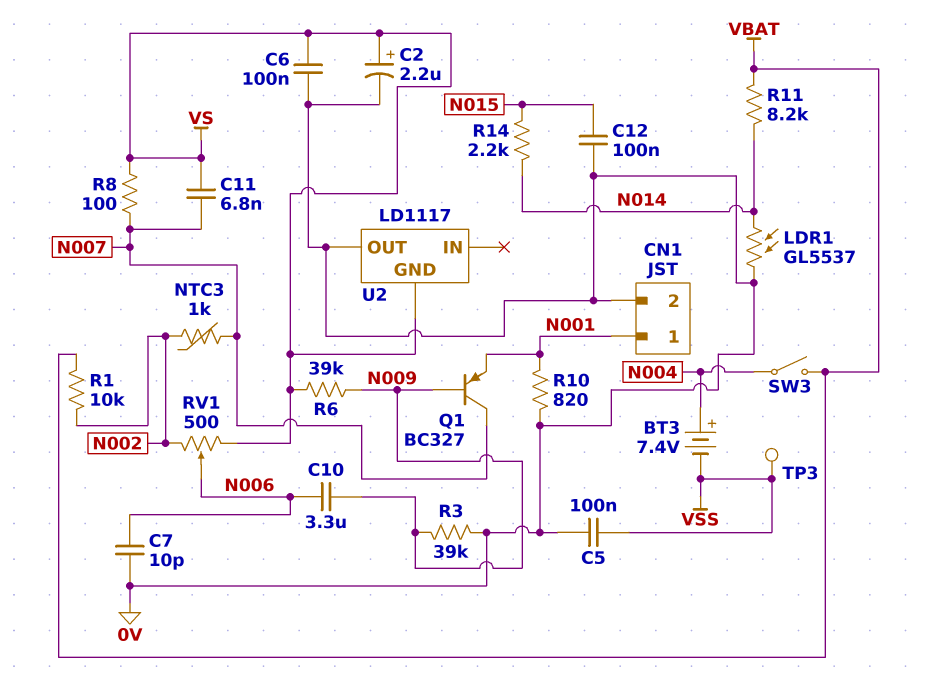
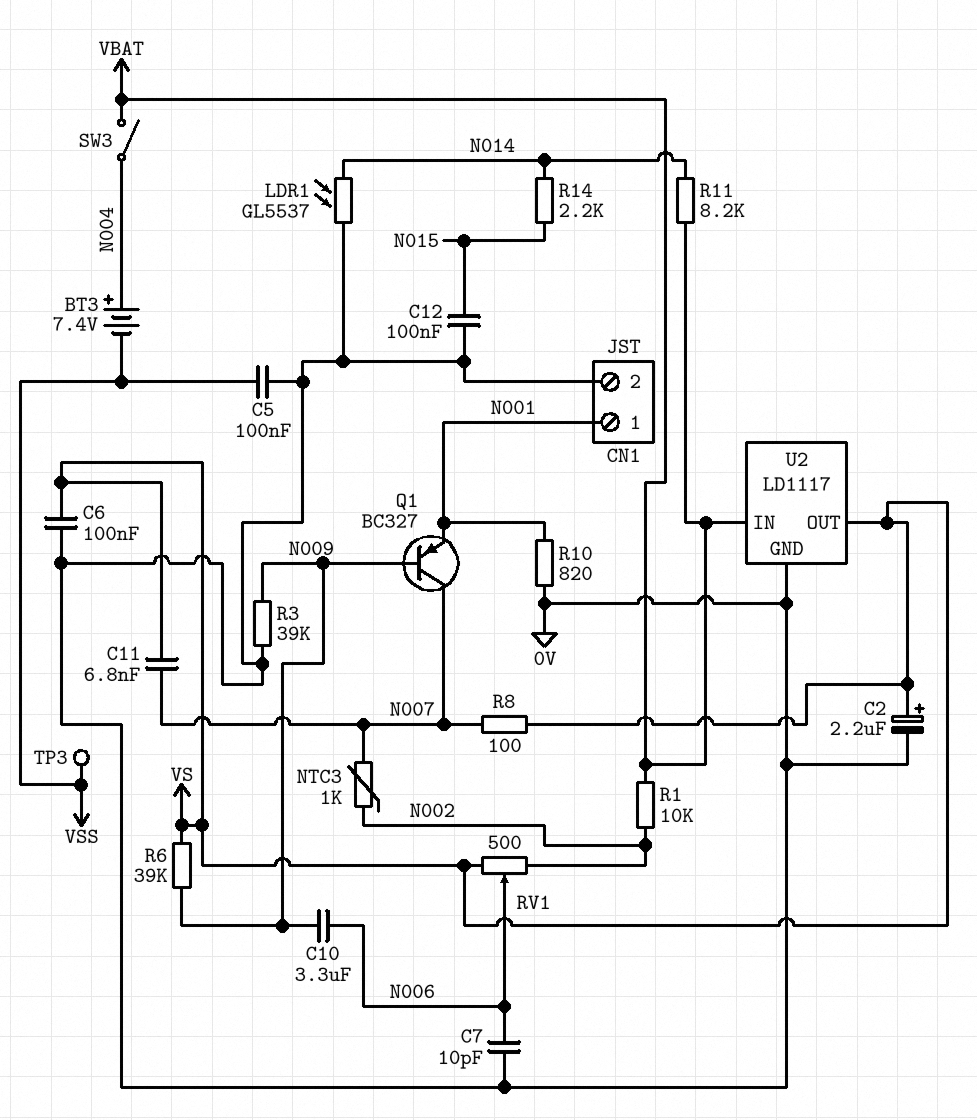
U2 pin GND: VS -> 0V
U2 pin IN: none -> VBAT
U2 pin OUT: 0V -> VS

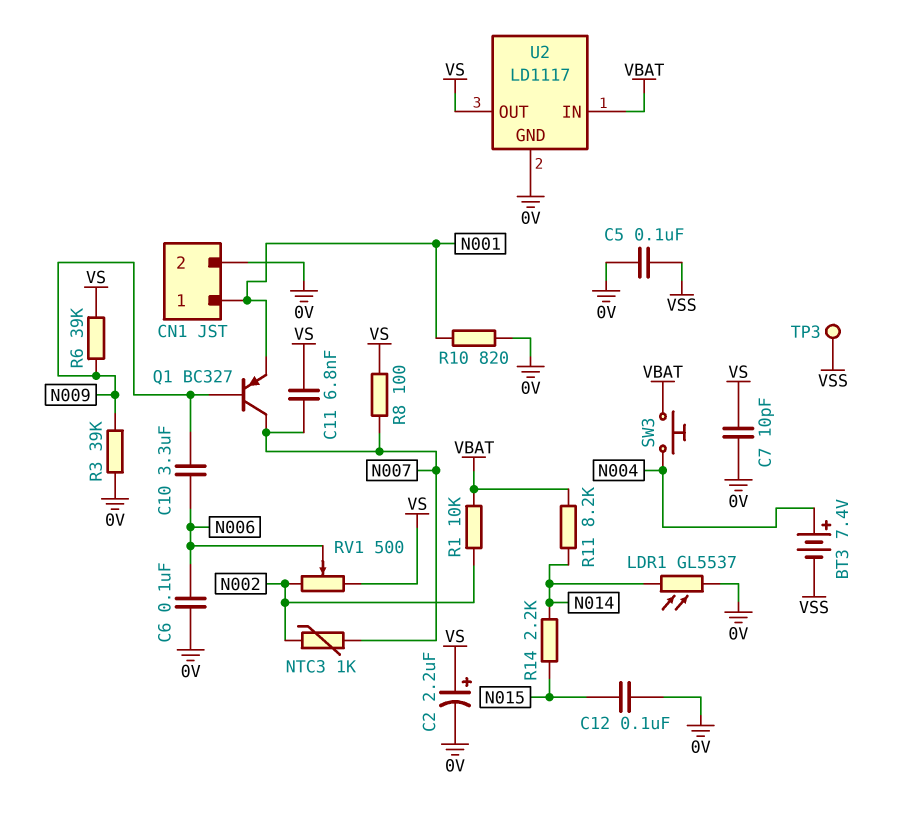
C6: 100nF (0V, VS) -> 100nF (0V, N006)
C7: 10pF (0V, N006) -> 10pF (0V, VS)
SW3: switch (N004, VBAT) -> button (N004, VBAT)

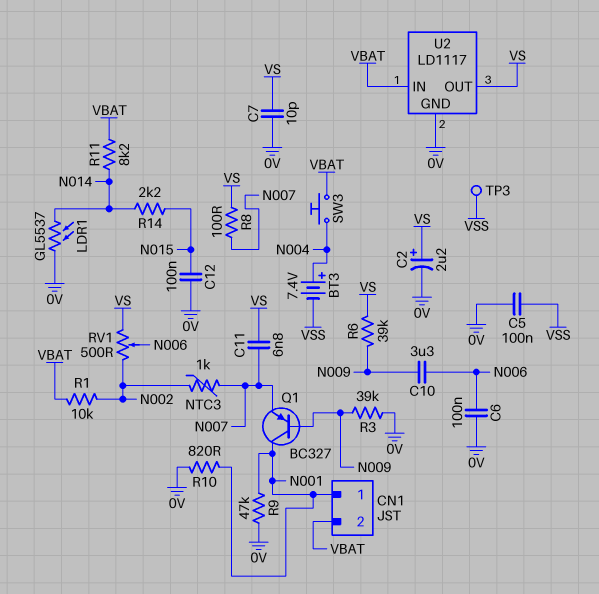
CN1 pin 2: 0V -> VBAT
Q1: PNP BC327 (B N009, C N007, E N001) -> PNP BC327 (B N009, C N001, E N007)
R9: none -> 47k (0V, N001)

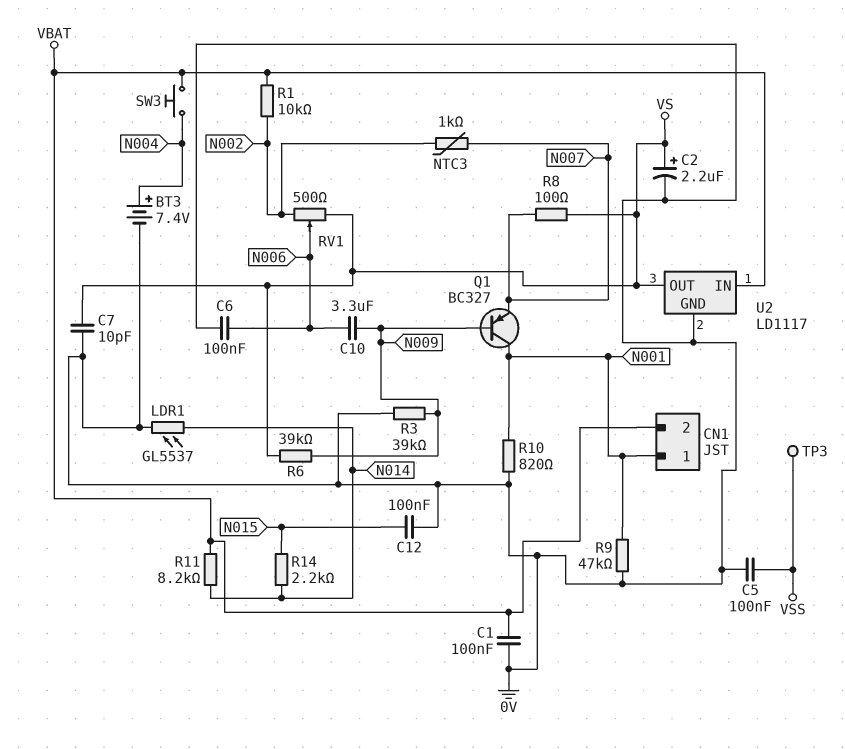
BT3: 7.4V (plus N004, minus VSS) -> 7.4V (plus N004, minus 0V)
C1: none -> 100nF (0V, VBAT)
C11: 6.8nF (N007, VS) -> none

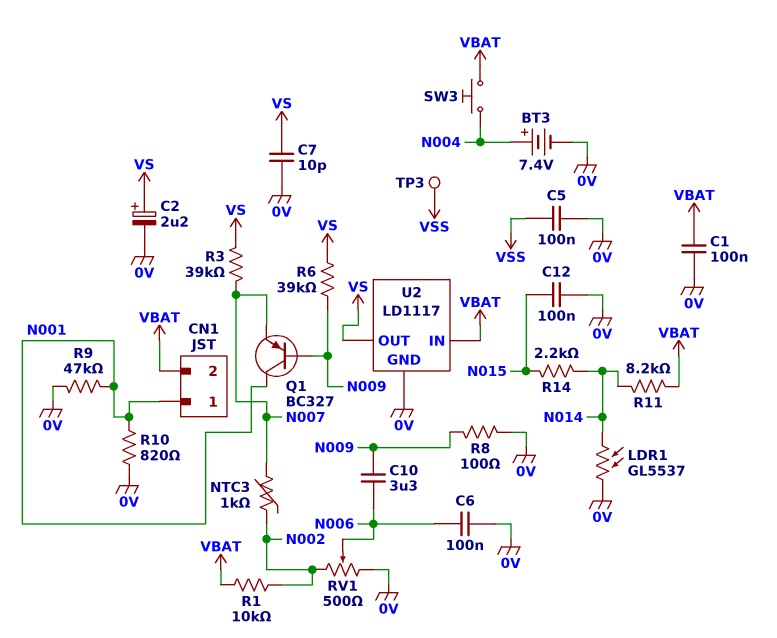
R3: 39k (0V, N009) -> 39k (N007, VS)
R8: 100 (N007, VS) -> 100 (0V, N009)
RV1: 500 (N002, VS, wiper N006) -> 500 (0V, N002, wiper N006)

